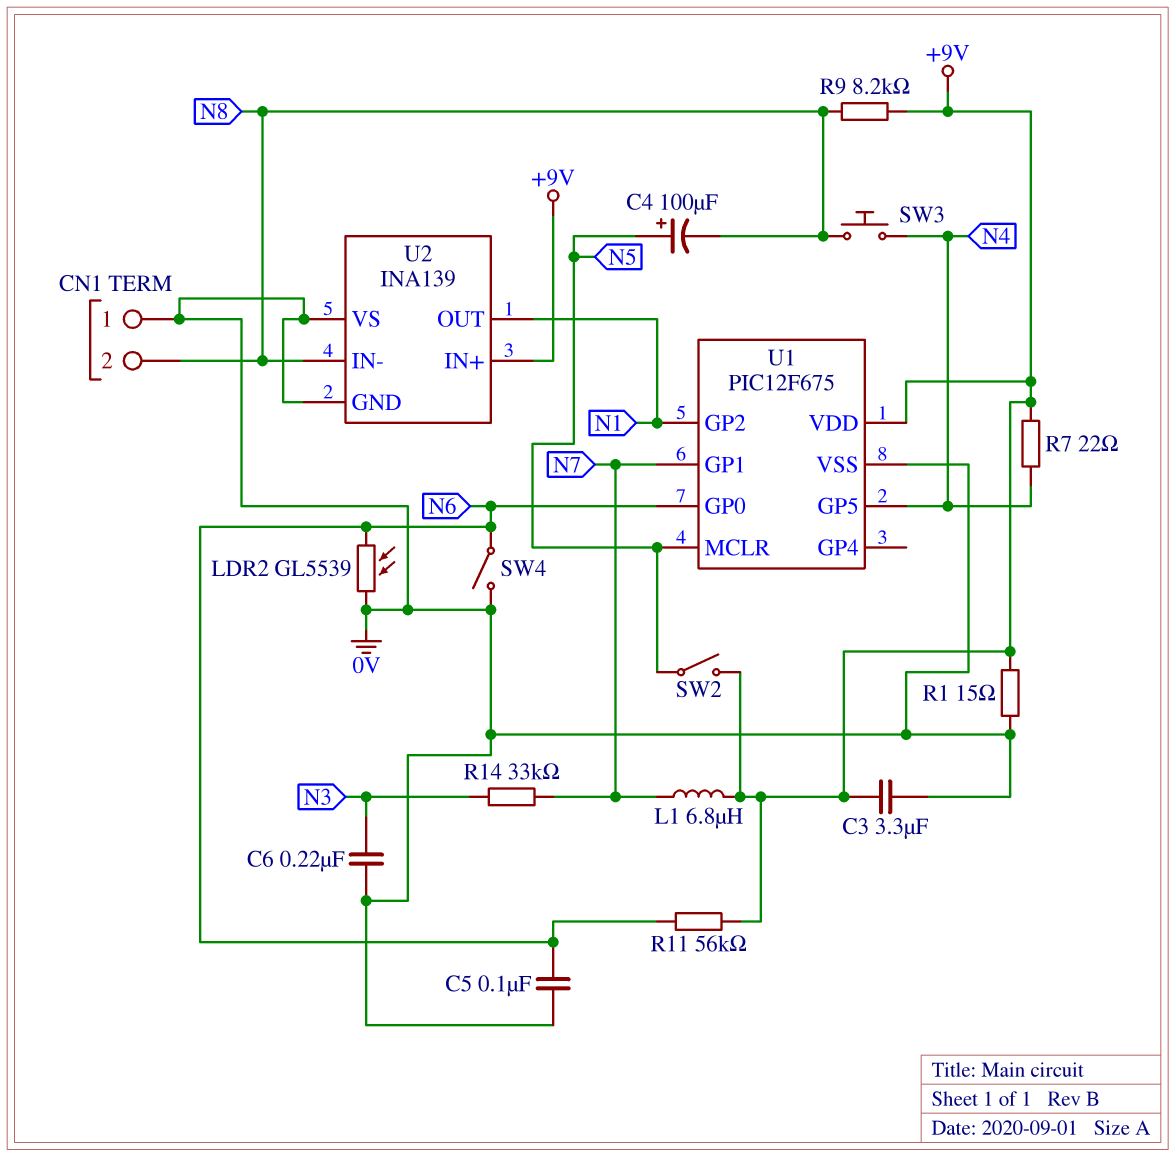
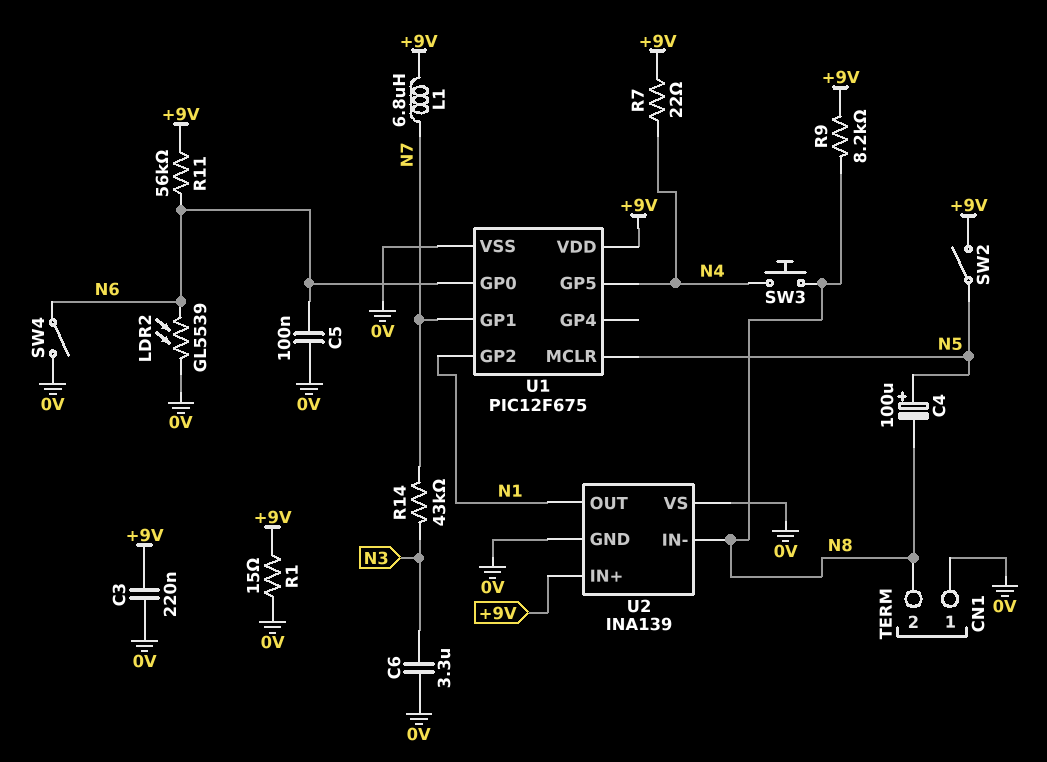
C3: 3.3uF (+9V, 0V) -> 220nF (+9V, 0V)
C6: 220nF (0V, N3) -> 3.3uF (0V, N3)
R14: 33k (N3, N7) -> 43k (N3, N7)

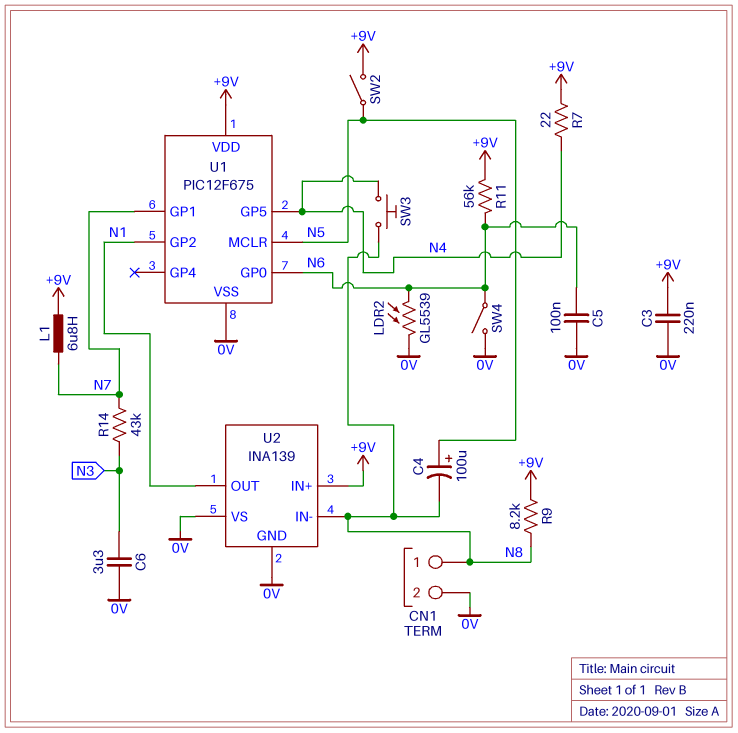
CN1 pin 1: 0V -> N8
CN1 pin 2: N8 -> 0V
R1: 15 (+9V, 0V) -> none

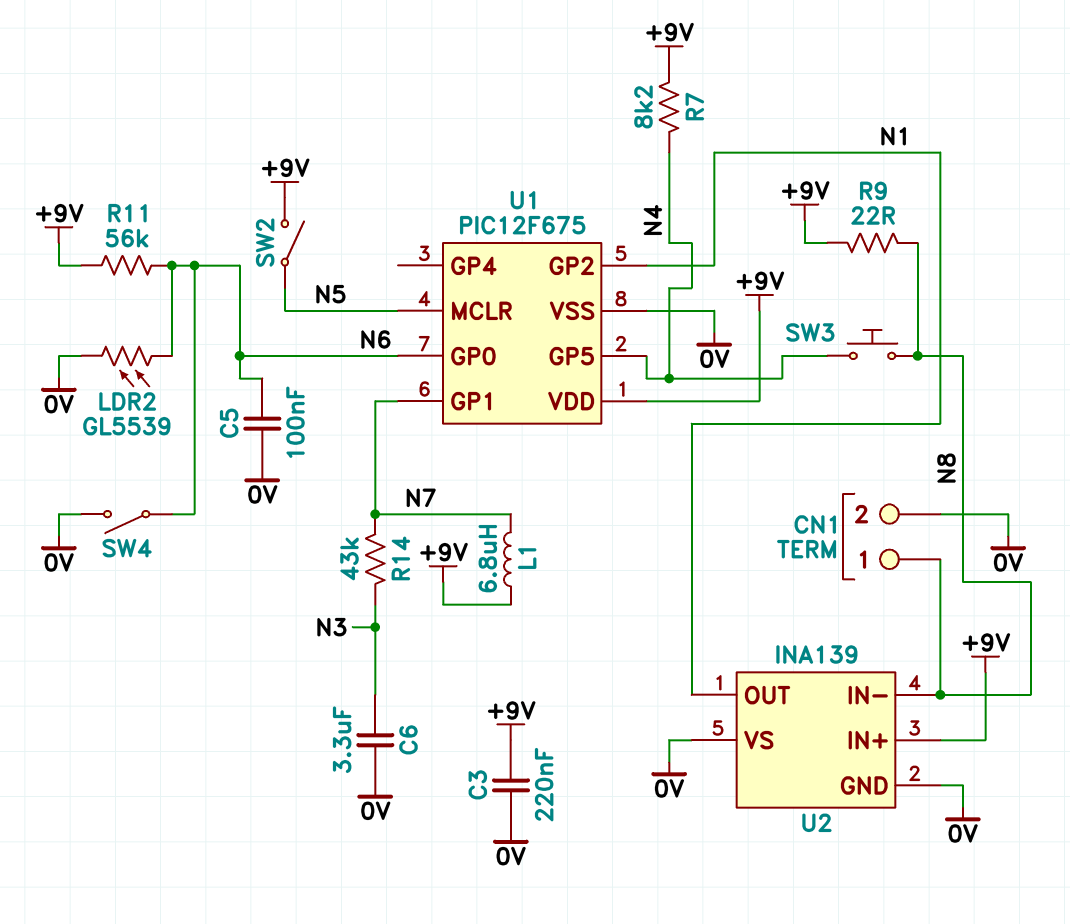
C4: 100uF (plus N5, minus N8) -> none
R7: 22 (+9V, N4) -> 8.2k (+9V, N4)
R9: 8.2k (+9V, N8) -> 22 (+9V, N8)

